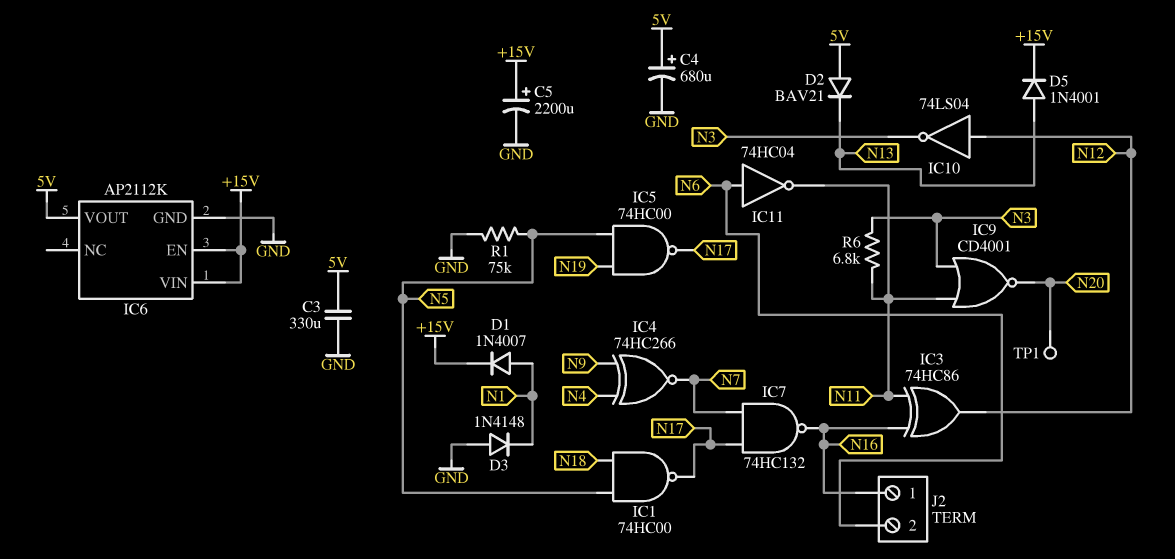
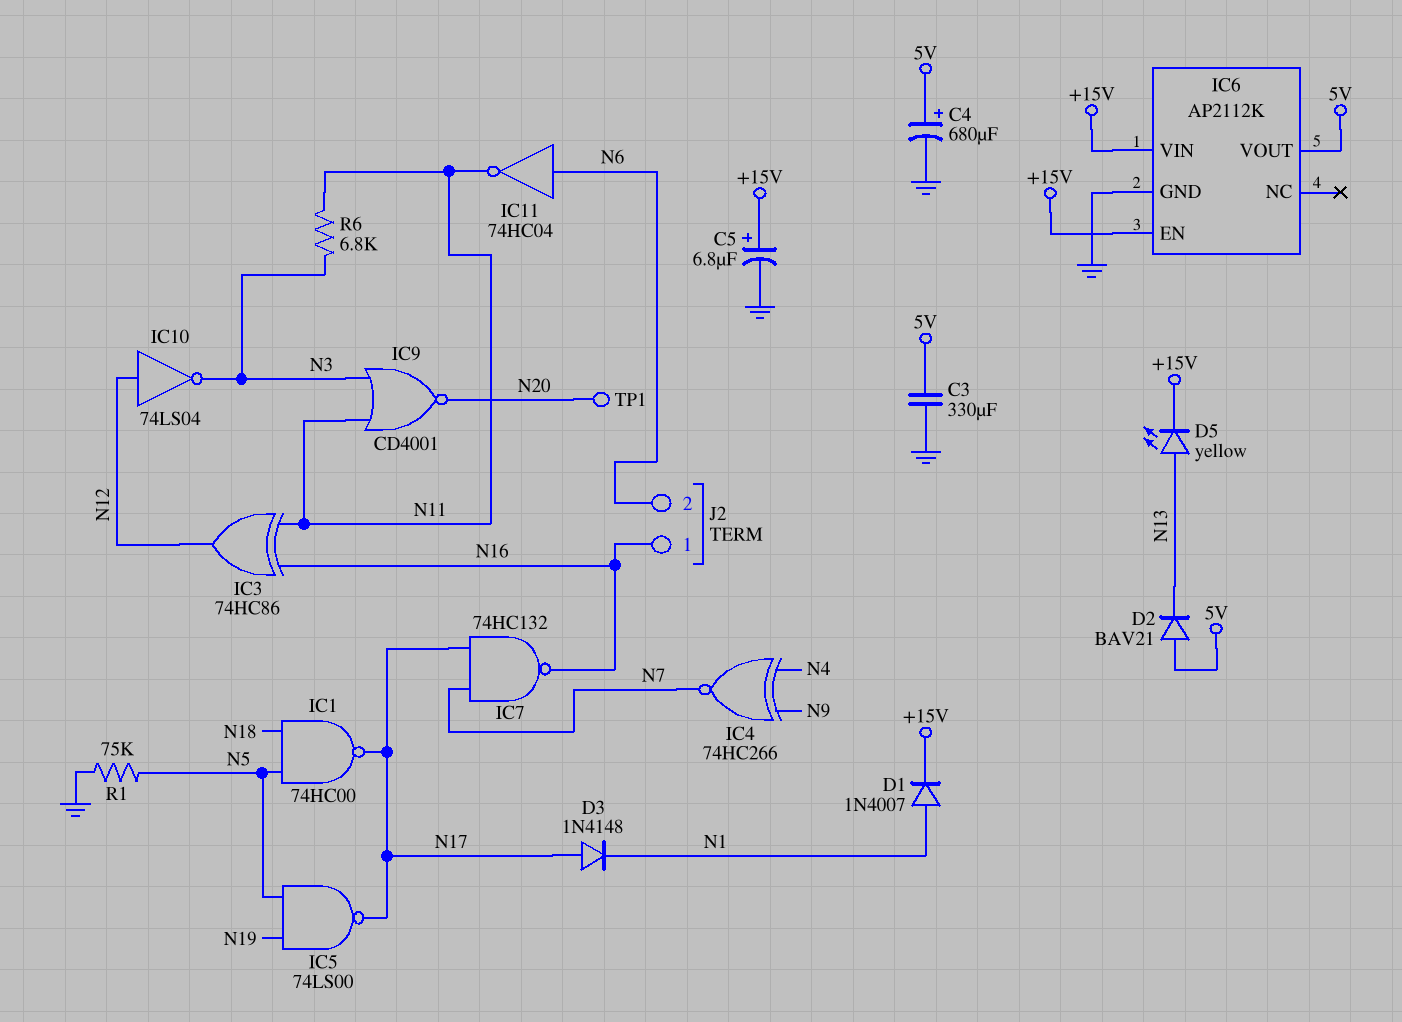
C5: 2200uF (plus +15V, minus GND) -> 6.8uF (plus +15V, minus GND)
D3: diode 1N4148 (A GND, K N1) -> diode 1N4148 (A N17, K N1)
D5: diode 1N4001 (A N13, K +15V) -> LED yellow (A N13, K +15V)
IC5: NAND 74HC00 (in N5, in N19, out N17) -> NAND 74LS00 (in N5, in N19, out N17)

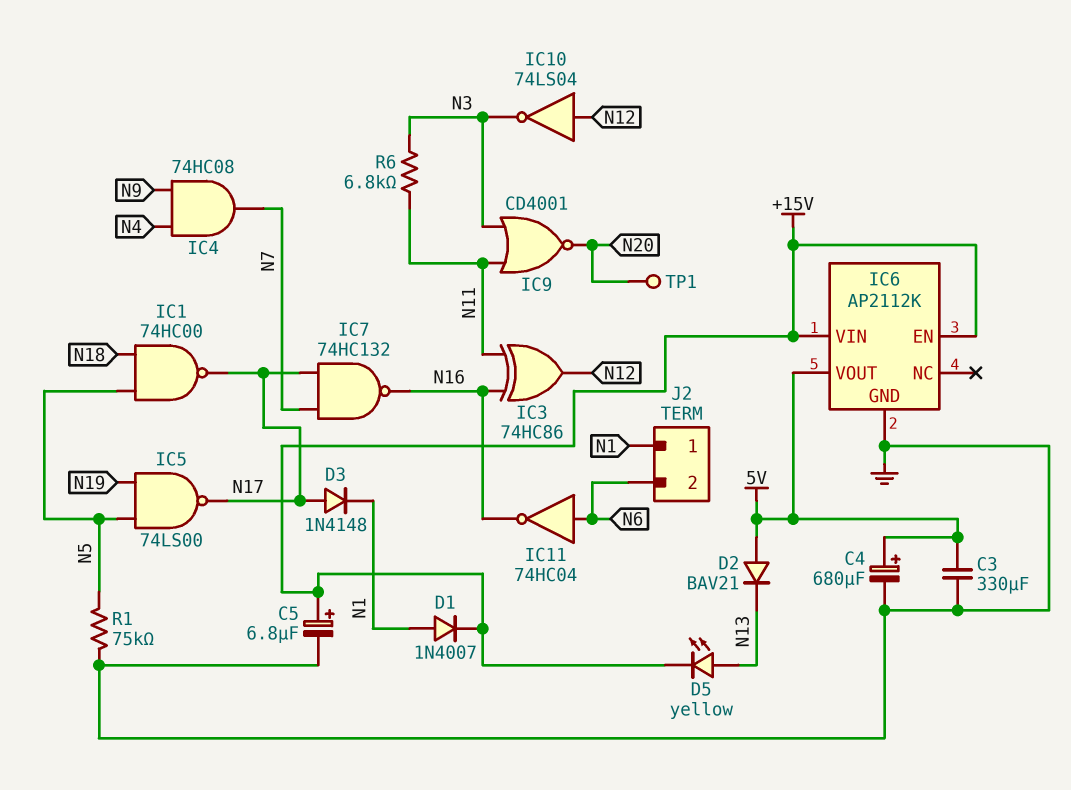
IC4: XNOR 74HC266 (in N4, in N9, out N7) -> AND 74HC08 (in N4, in N9, out N7)
IC11: NOT 74HC04 (in N6, out N11) -> NOT 74HC04 (in N6, out N16)
J2 pin 1: N16 -> N1

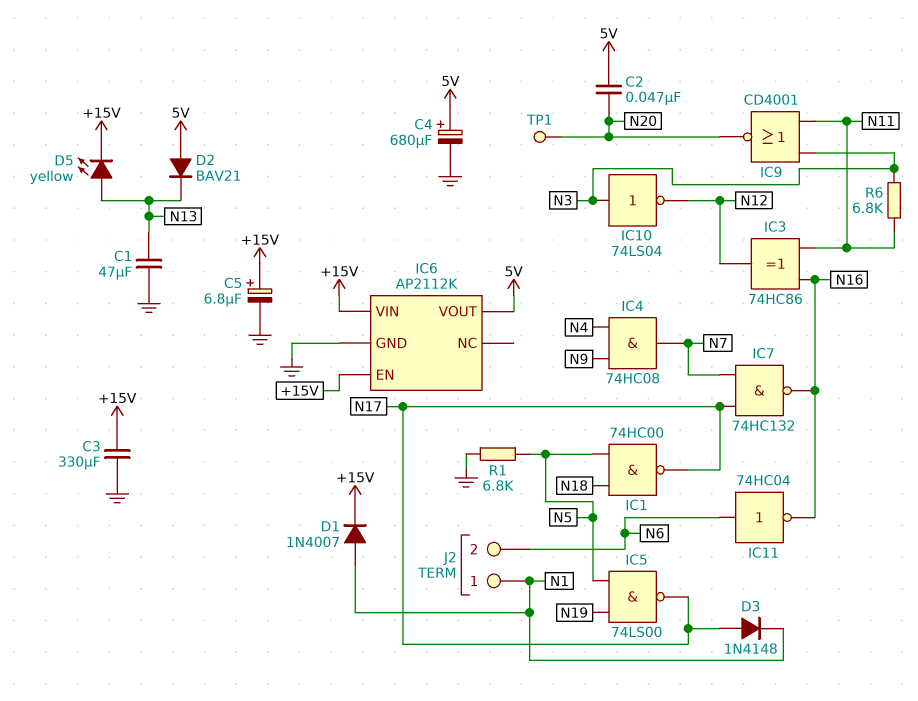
C1: none -> 47uF (GND, N13)
C2: none -> 47nF (5V, N20)
C3: 330uF (5V, GND) -> 330uF (+15V, GND)
IC10: NOT 74LS04 (in N12, out N3) -> NOT 74LS04 (in N3, out N12)
R1: 75k (GND, N5) -> 6.8k (GND, N5)

